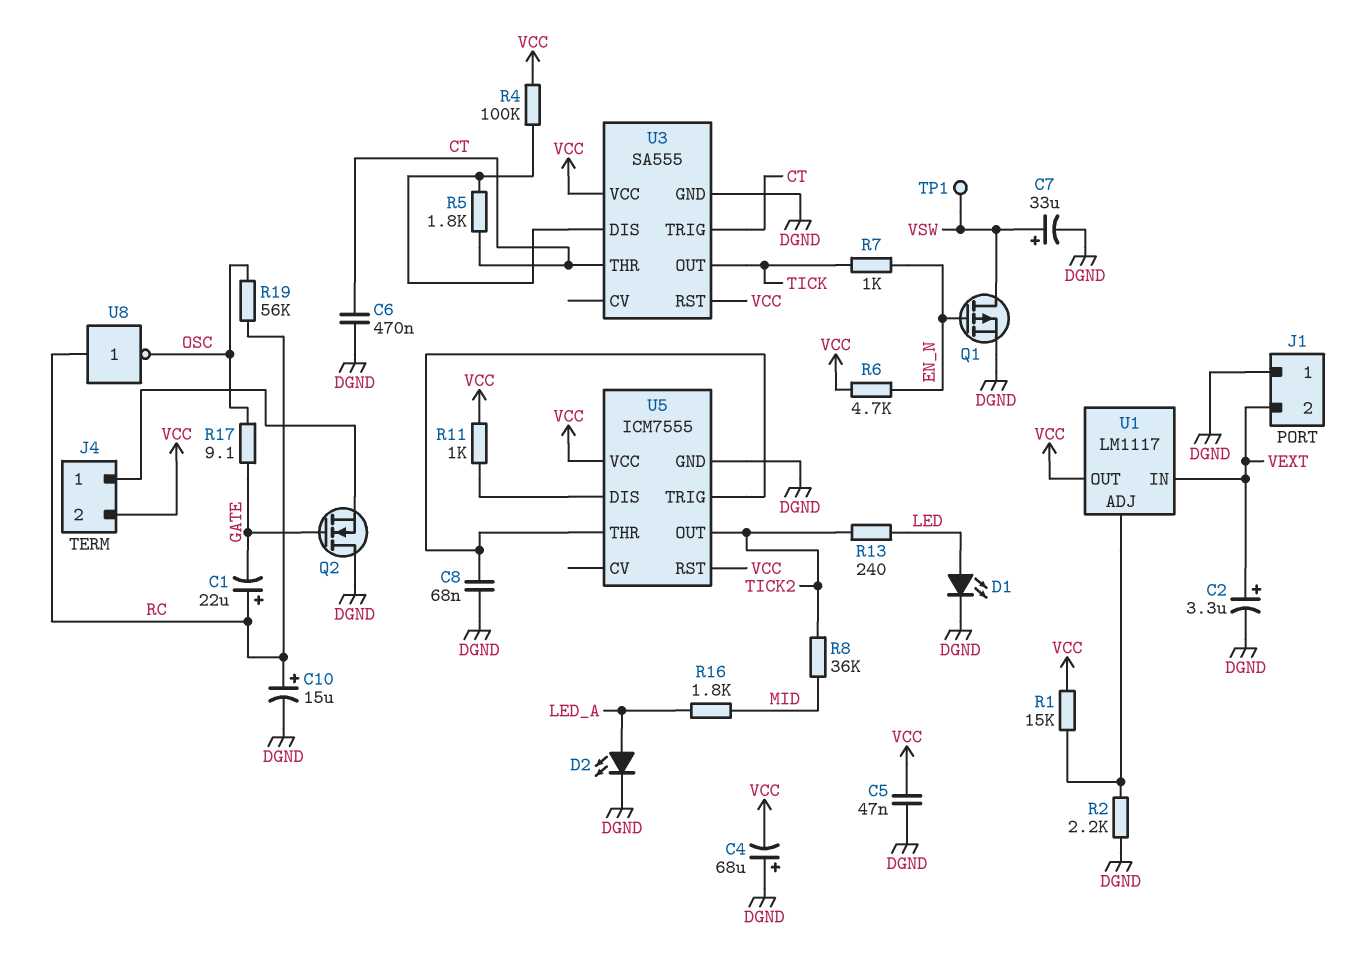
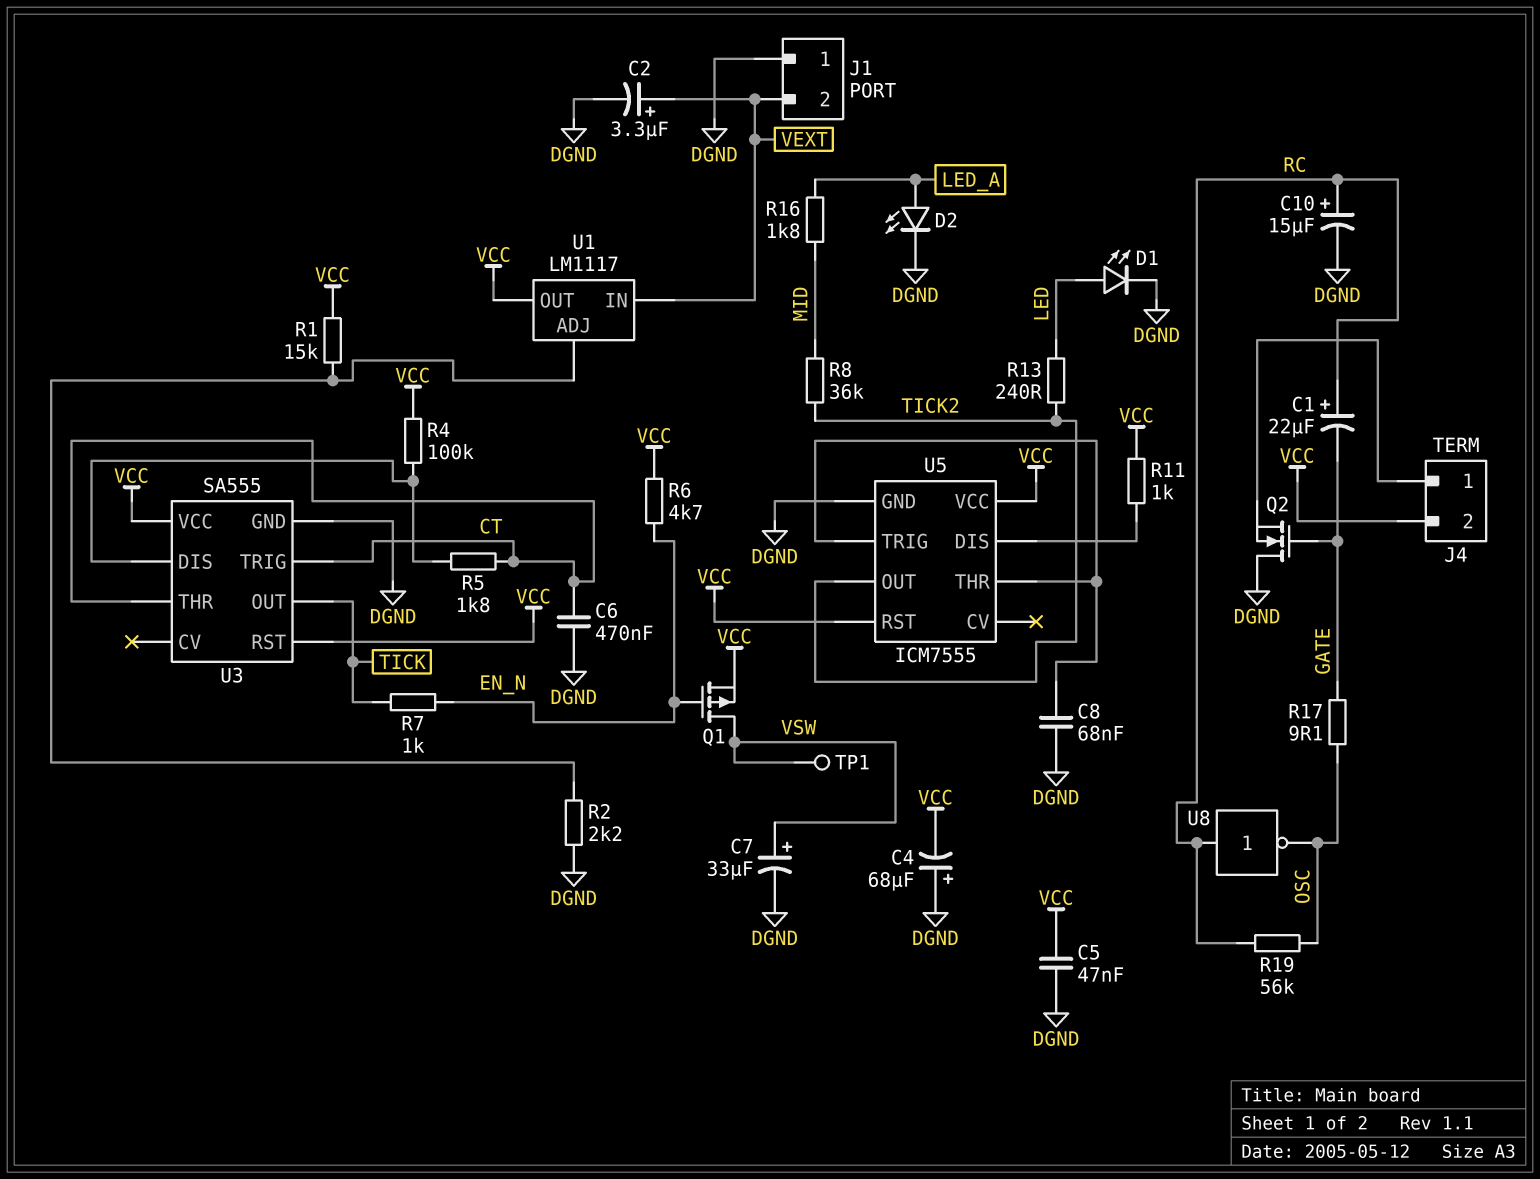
Q1: PMOS (G EN_N, D VSW, S DGND) -> PMOS (G EN_N, D VSW, S VCC)

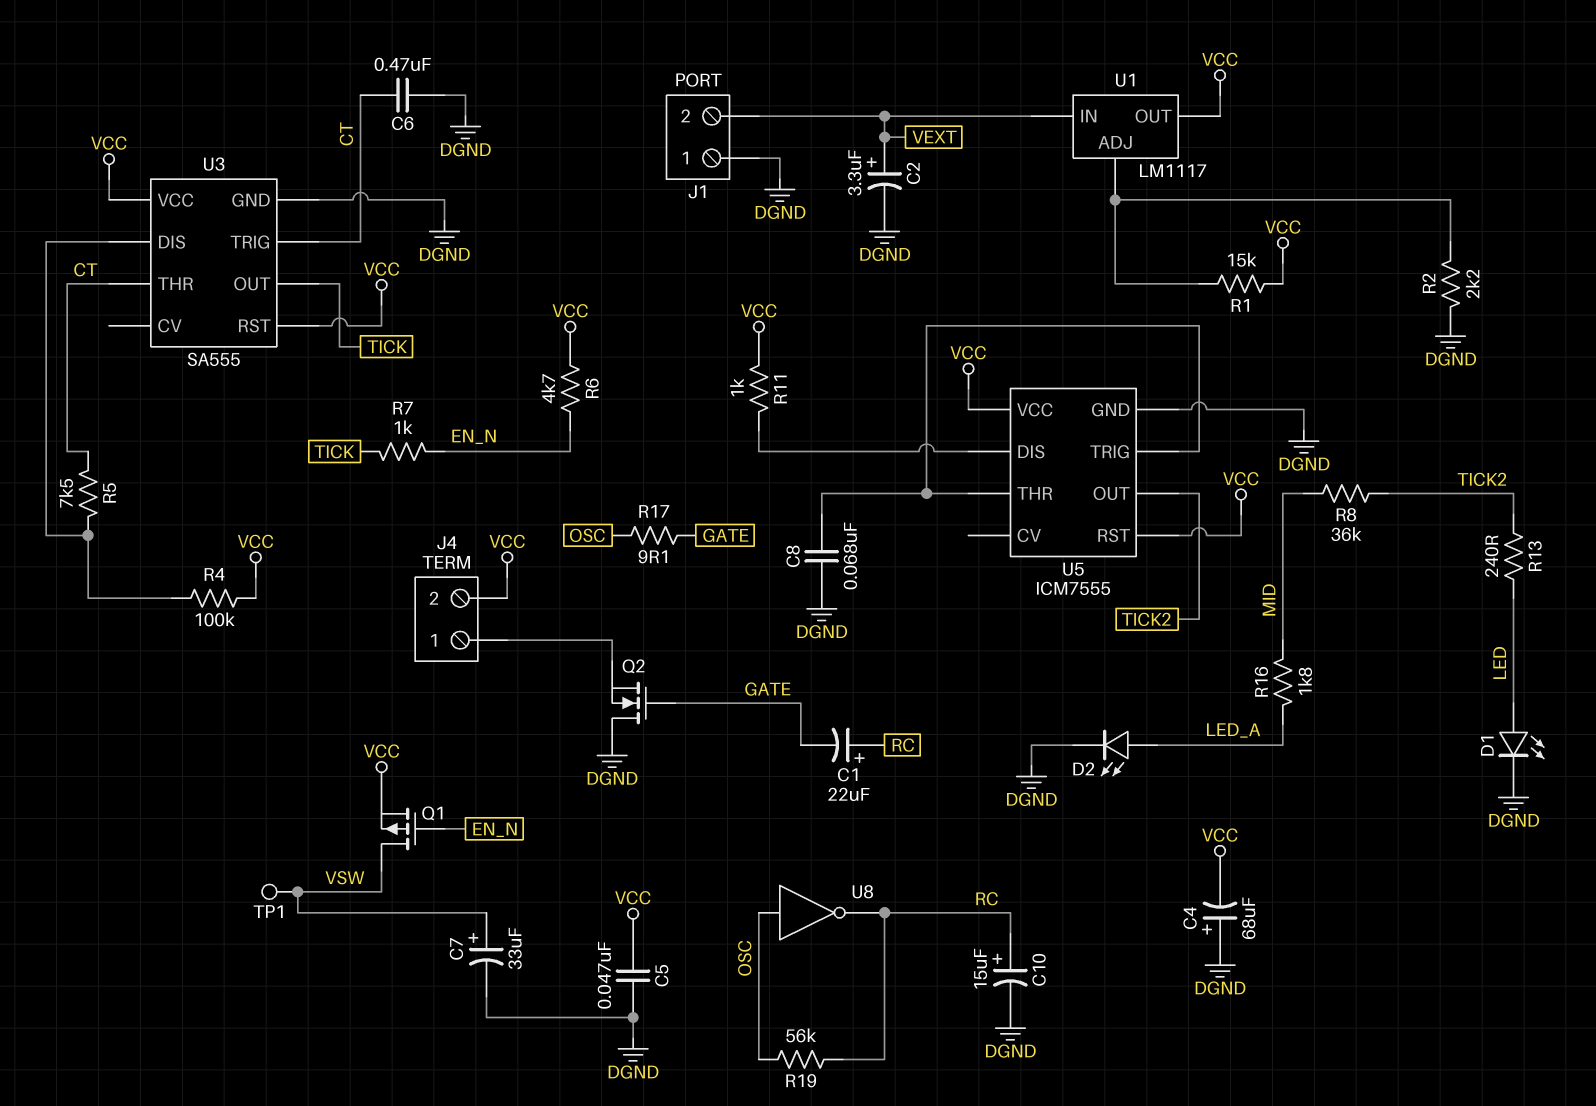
R5: 1.8k (CT, U3/DIS) -> 7.5k (CT, U3/DIS)
U8: NOT (in RC, out OSC) -> NOT (in OSC, out RC)

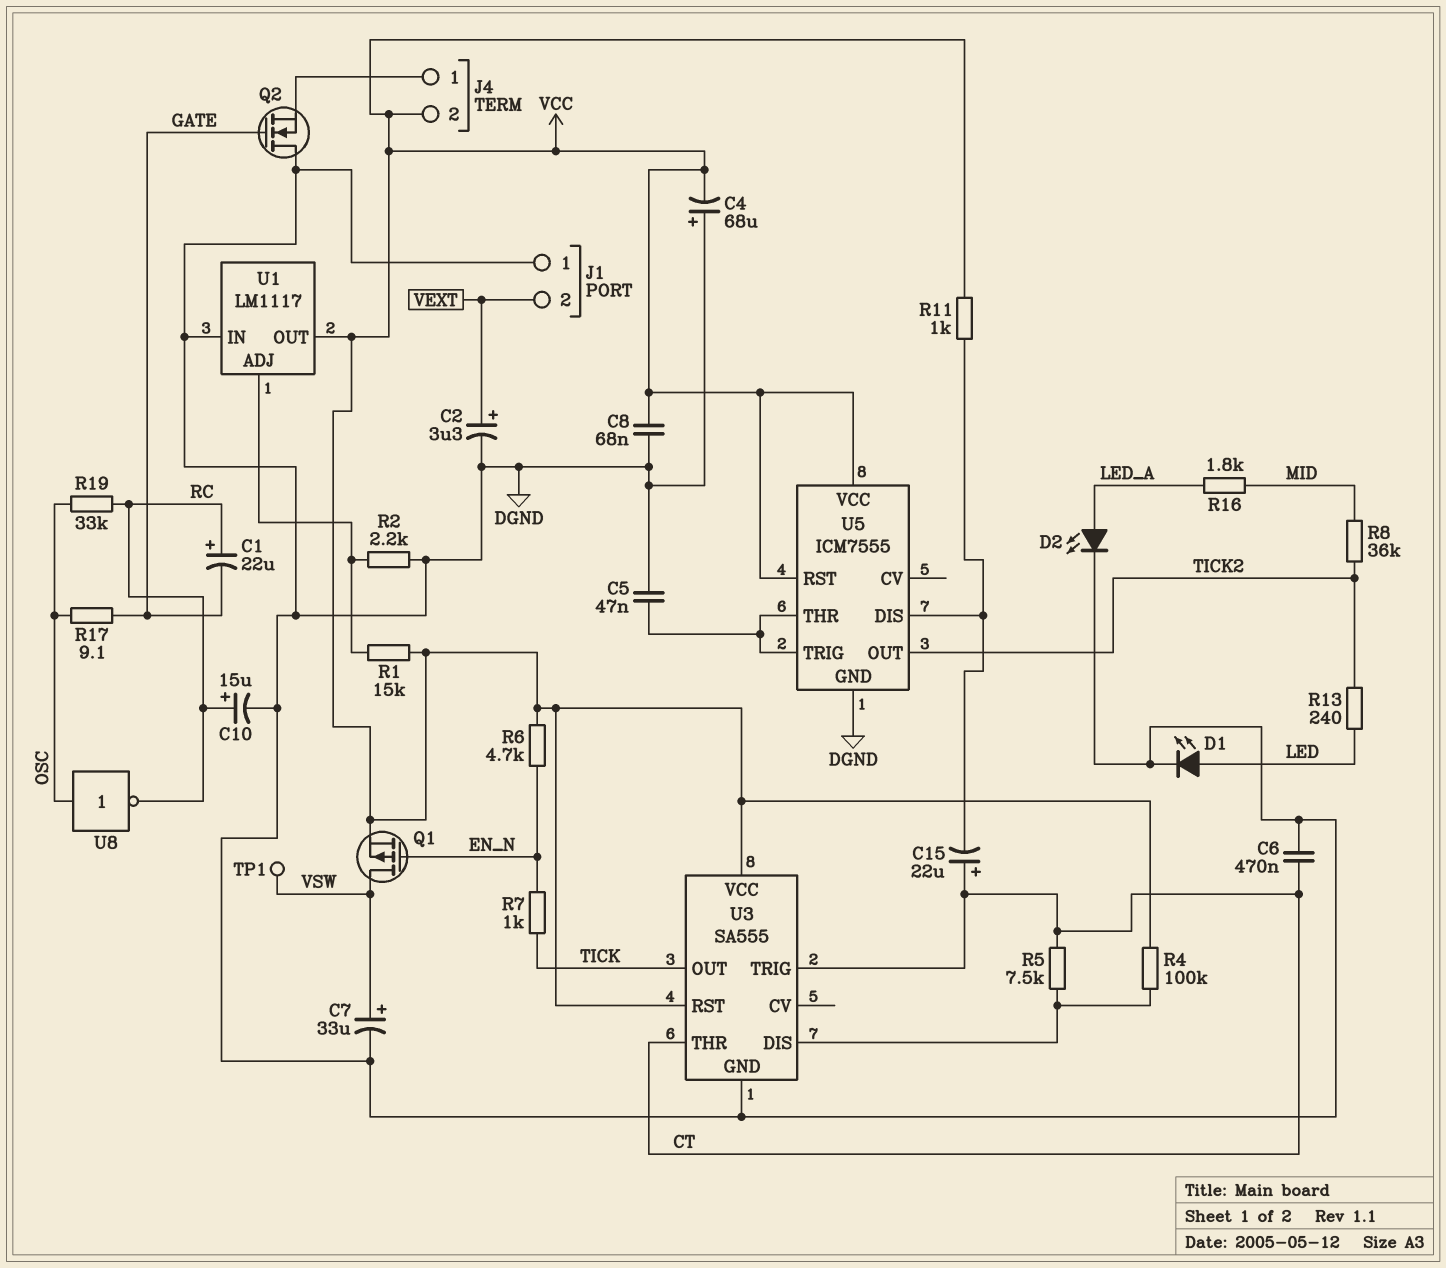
C5: 47nF (DGND, VCC) -> 47nF (DGND, U5/THR)
C8: 68nF (DGND, U5/THR) -> 68nF (DGND, VCC)
C15: none -> 22uF (plus CT, minus U5/DIS)
R19: 56k (OSC, RC) -> 33k (OSC, RC)
U1 pin IN: VEXT -> DGND

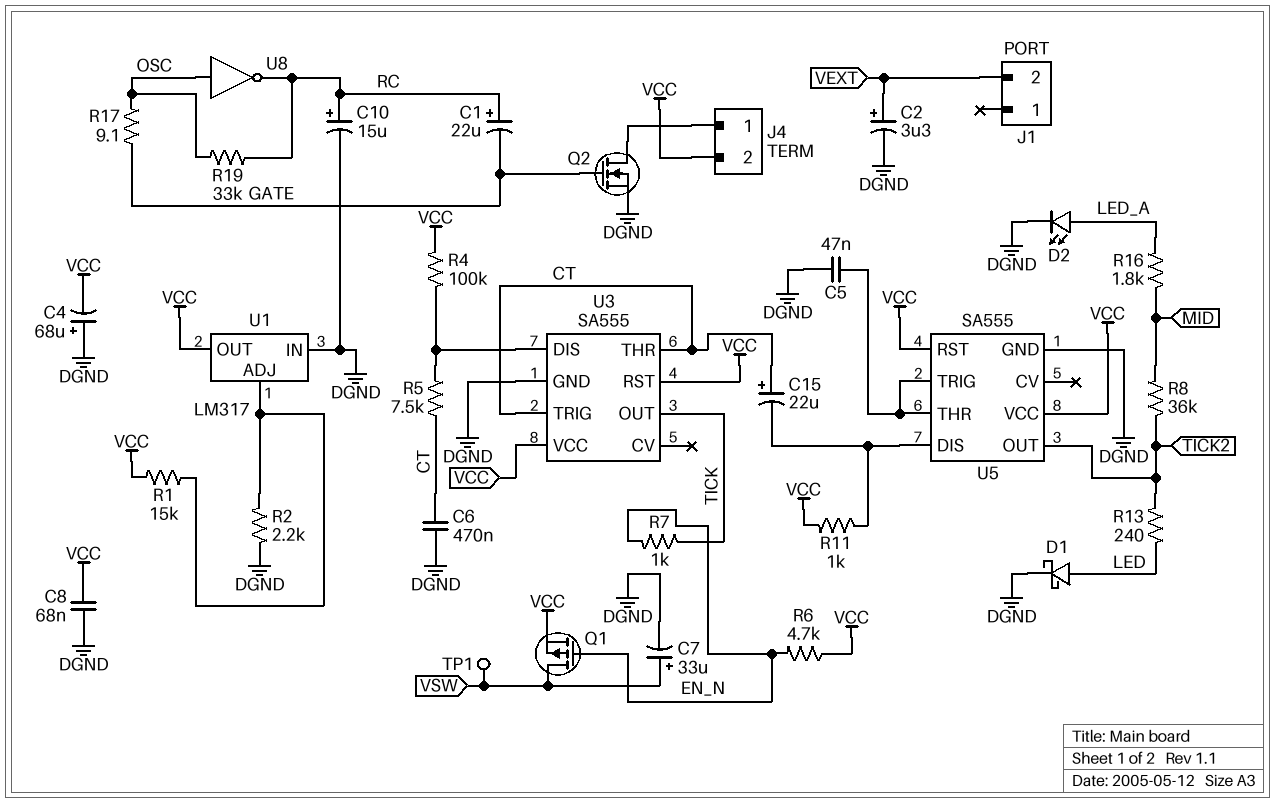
D1: LED (A LED, K DGND) -> schottky (A LED, K DGND)
J1 pin 1: DGND -> none
Q2: NMOS (G GATE, D DGND, S J4/1) -> NMOS (G GATE, D J4/1, S DGND)
U1: LM1117 -> LM317
U5: ICM7555 -> SA555

